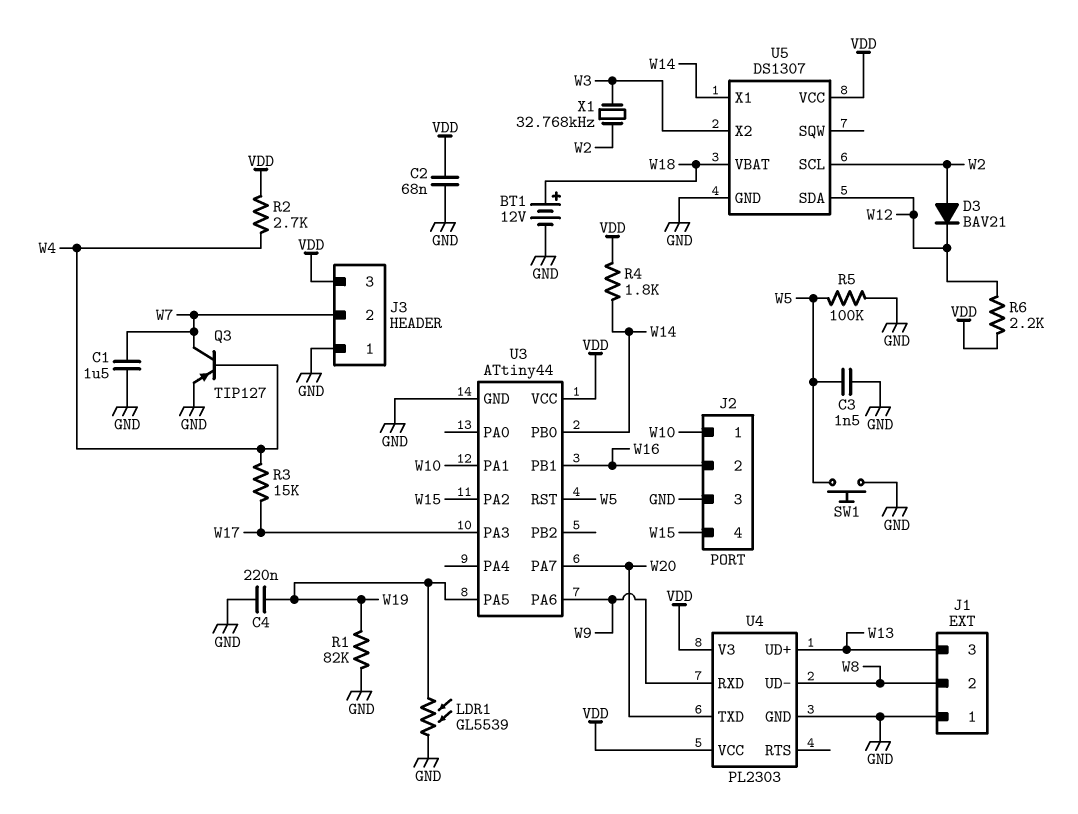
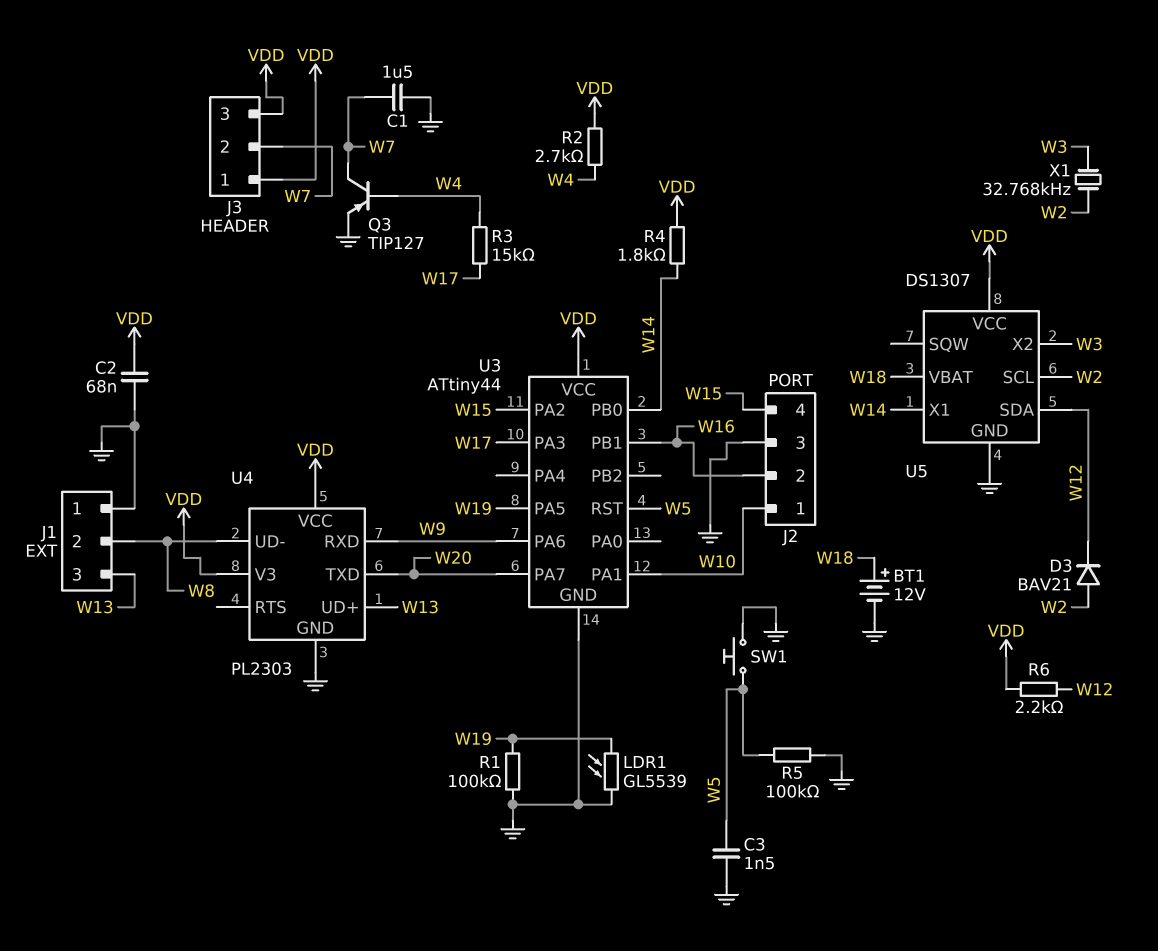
C4: 220nF (GND, W19) -> none
J3 pin 1: GND -> VDD
R1: 82k (GND, W19) -> 100k (GND, W19)

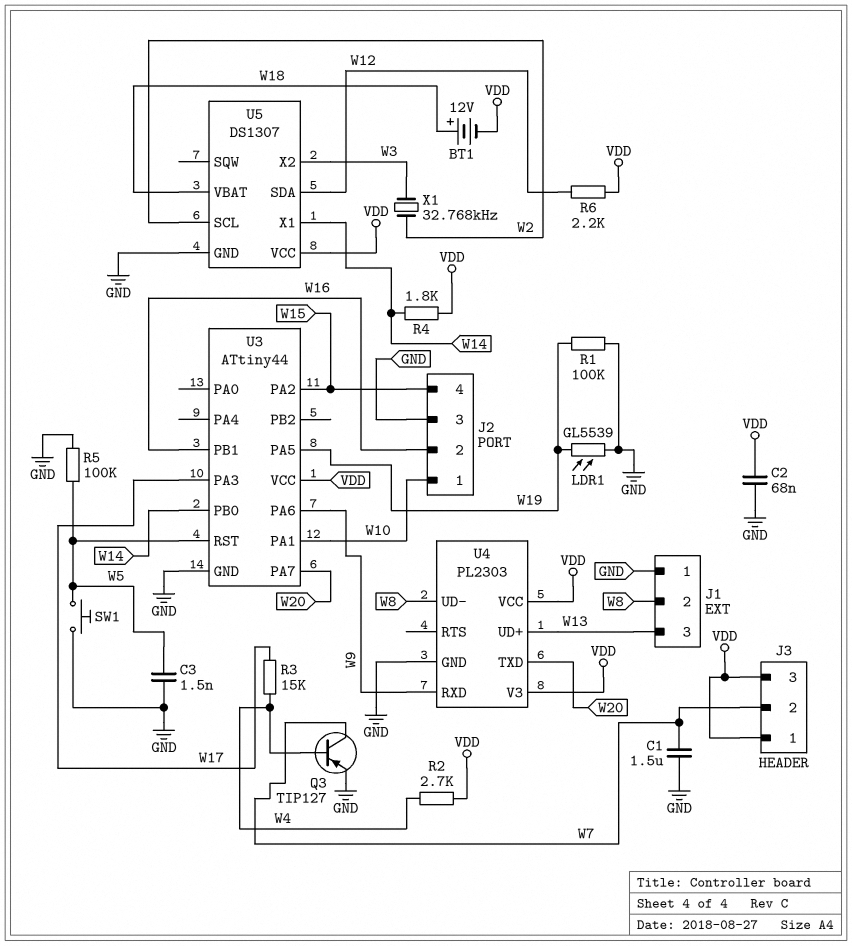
BT1: 12V (plus W18, minus GND) -> 12V (plus W18, minus VDD)
D3: diode BAV21 (A W2, K W12) -> none

